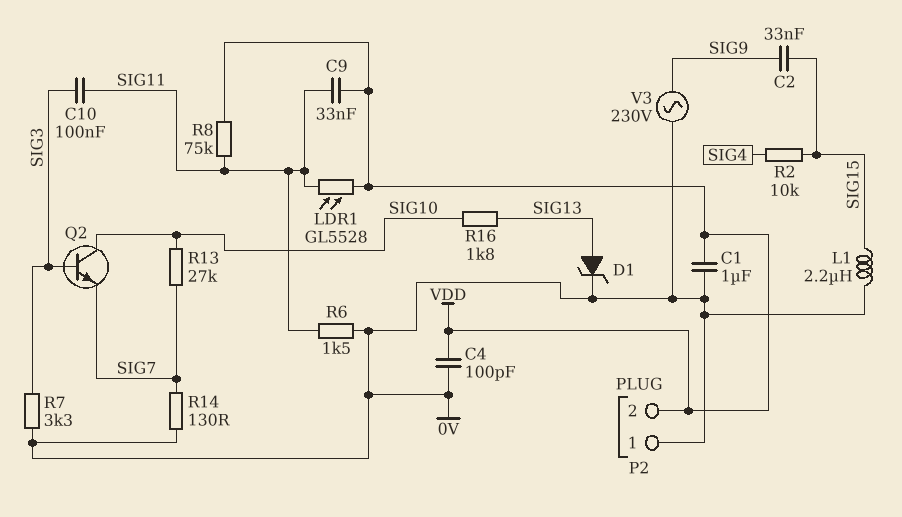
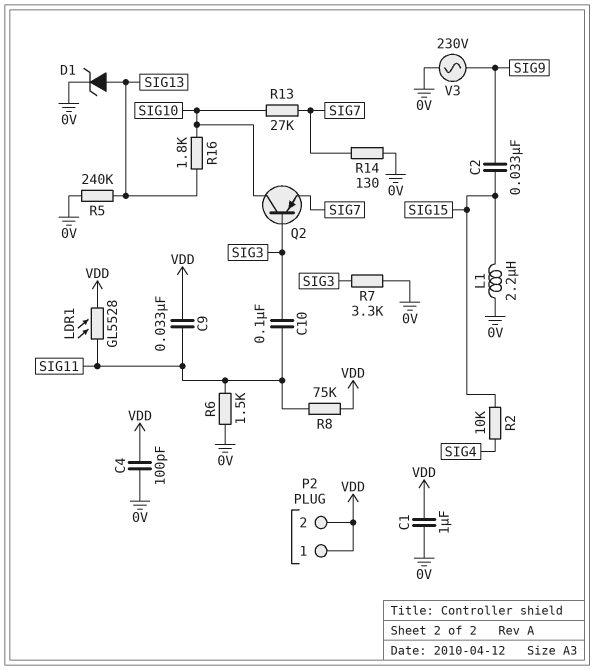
P2 pin 1: 0V -> VDD
Q2: NPN (B SIG3, C SIG10, E SIG7) -> PNP (B SIG3, C SIG10, E SIG7)
R5: none -> 240k (0V, SIG13)

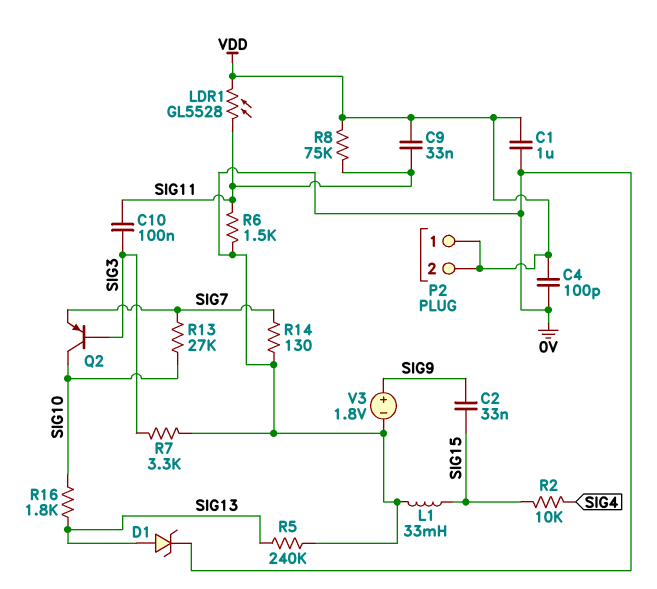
L1: 2.2uH (0V, SIG15) -> 33mH (0V, SIG15)
V3: AC 230V (0V, SIG9) -> 1.8V (plus SIG9, minus 0V)

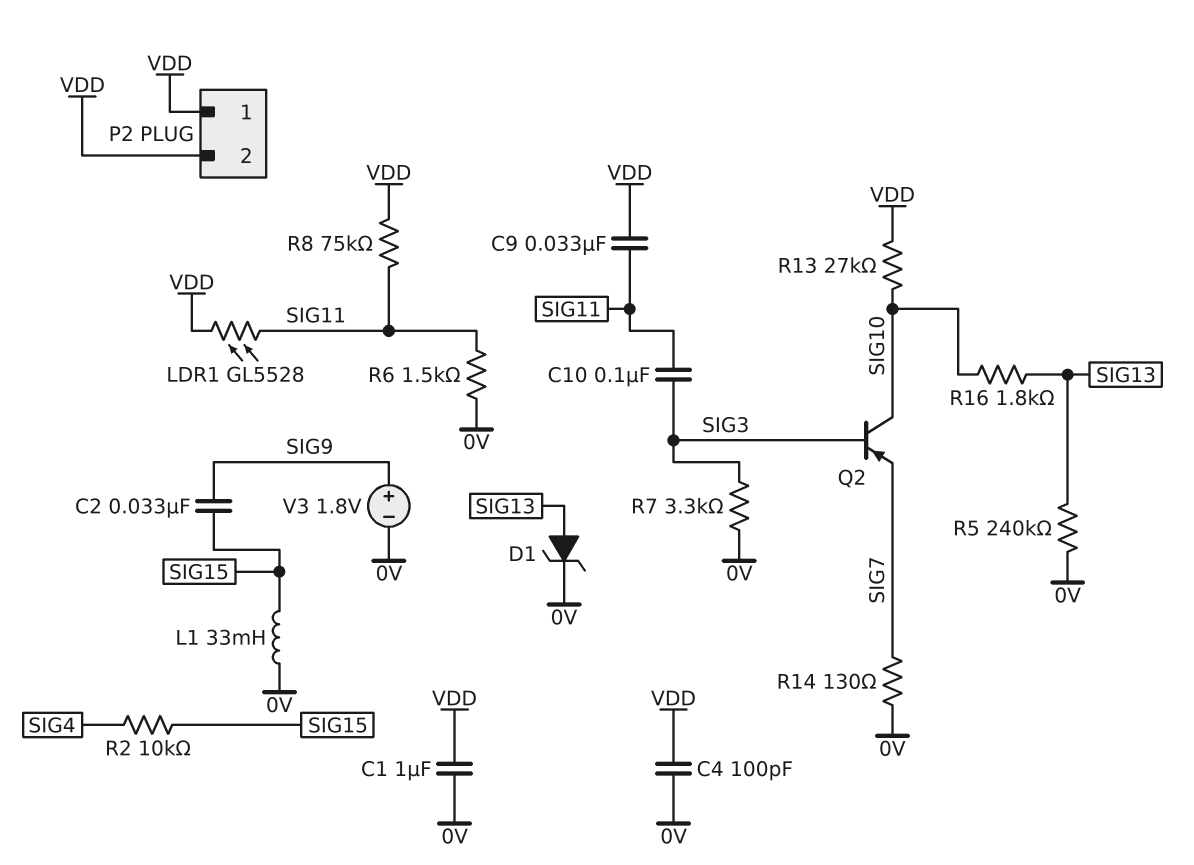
R13: 27k (SIG7, SIG10) -> 27k (SIG10, VDD)

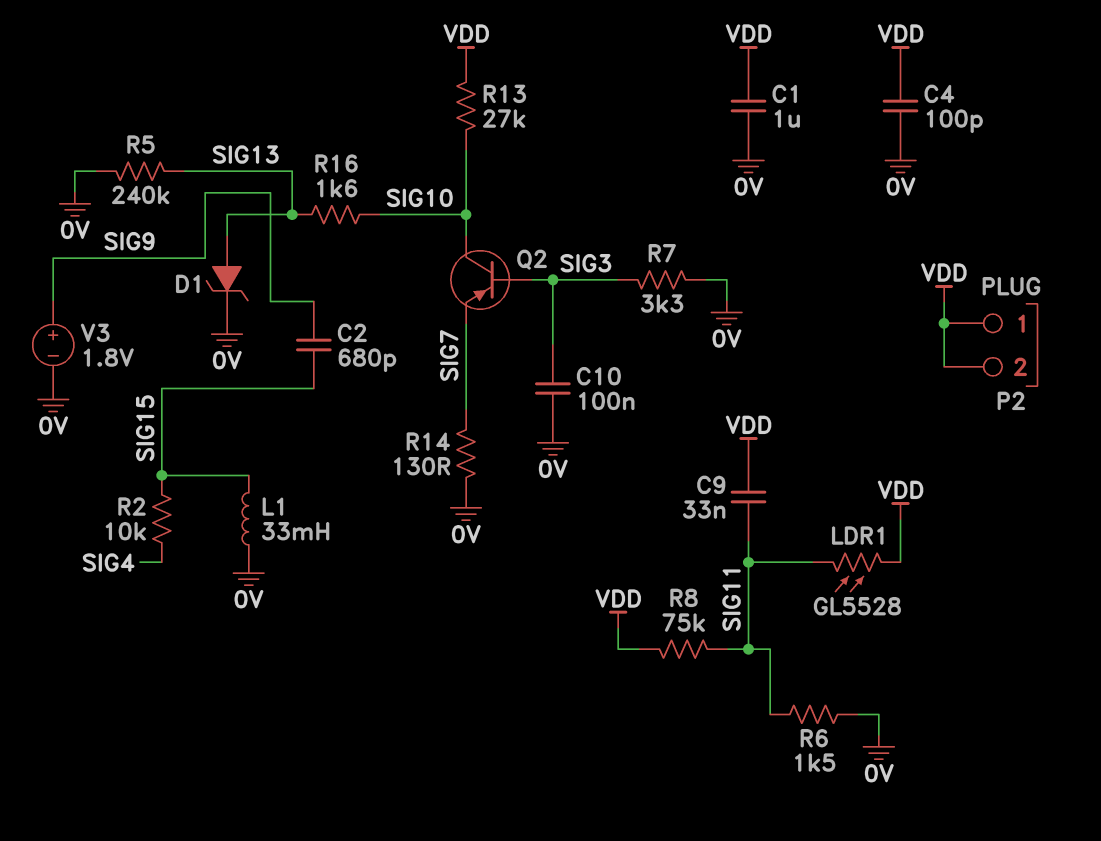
C2: 33nF (SIG9, SIG15) -> 680pF (SIG9, SIG15)
C10: 100nF (SIG3, SIG11) -> 100nF (0V, SIG3)
R16: 1.8k (SIG10, SIG13) -> 1.6k (SIG10, SIG13)

